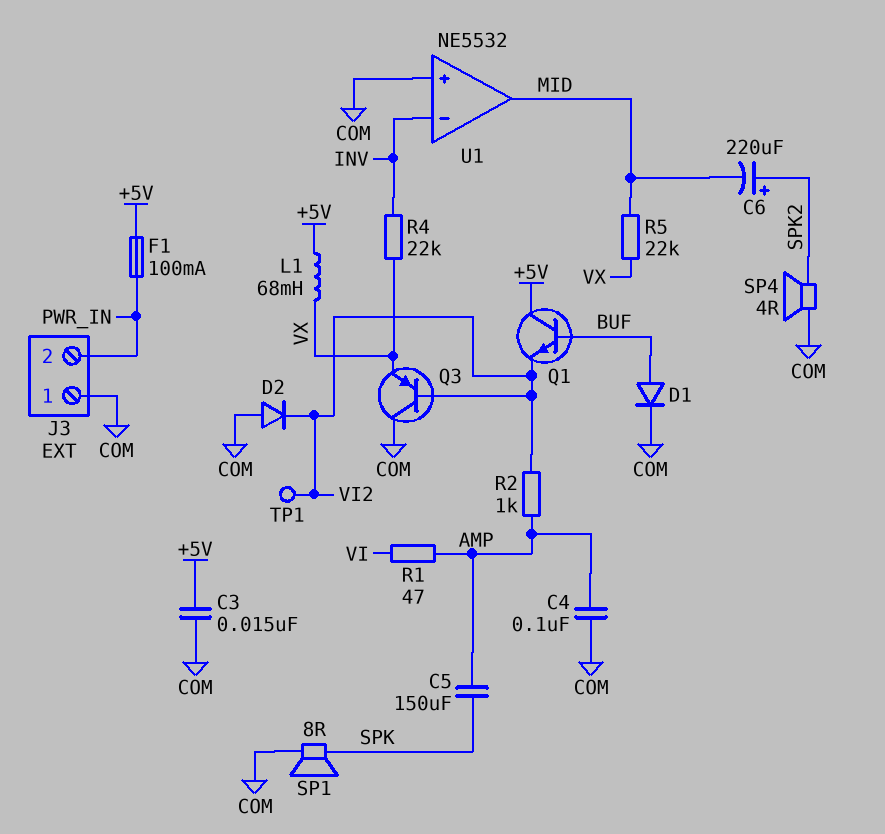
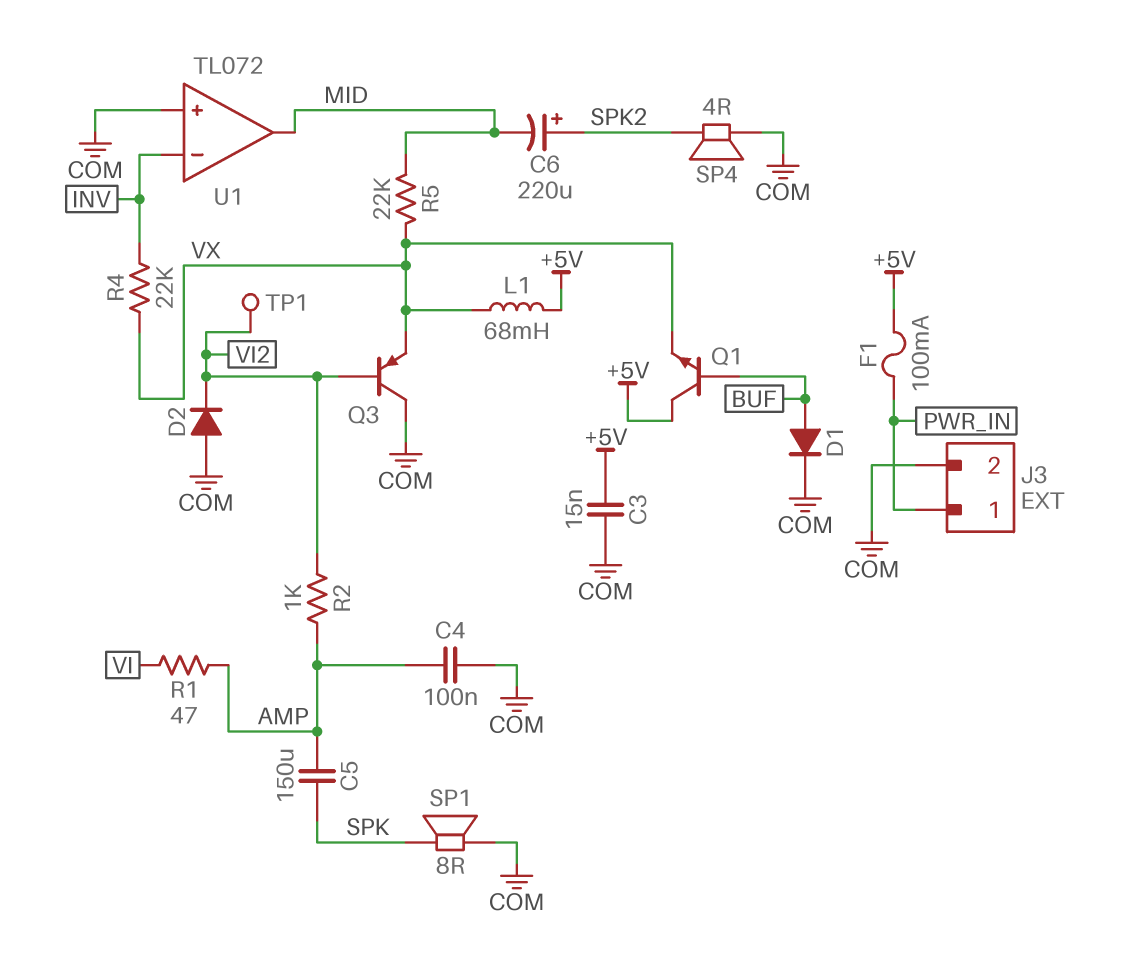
J3 pin 1: COM -> PWR_IN
J3 pin 2: PWR_IN -> COM
Q1: NPN (B BUF, C +5V, E VI2) -> NPN (B BUF, C +5V, E VX)
U1: NE5532 -> TL072

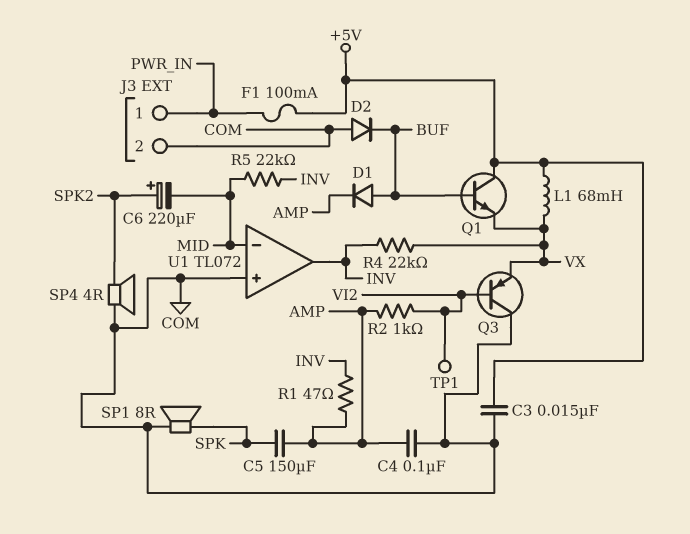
D1: diode (A BUF, K COM) -> diode (A BUF, K AMP)
D2: diode (A COM, K VI2) -> diode (A COM, K BUF)
R1: 47 (AMP, VI) -> 47 (AMP, INV)
R5: 22k (MID, VX) -> 22k (INV, MID)
U1 pin in-: INV -> MID
U1 pin out: MID -> INV

